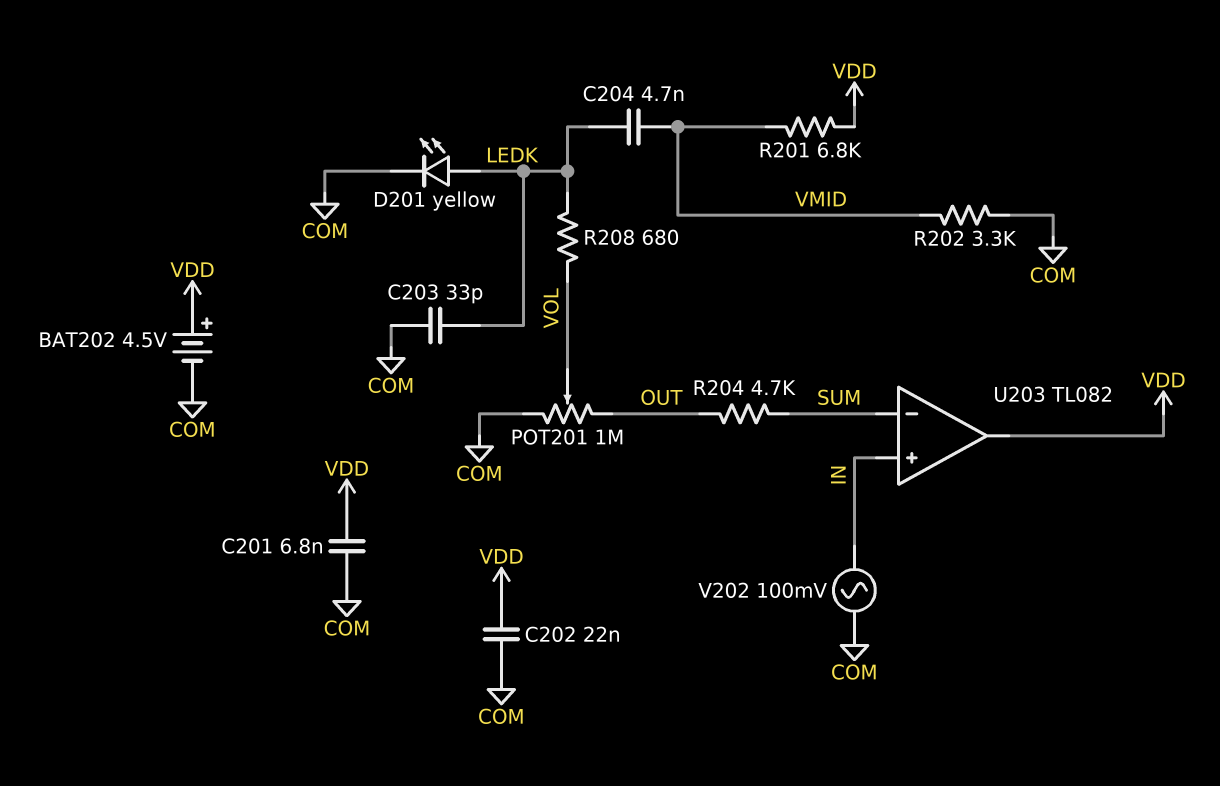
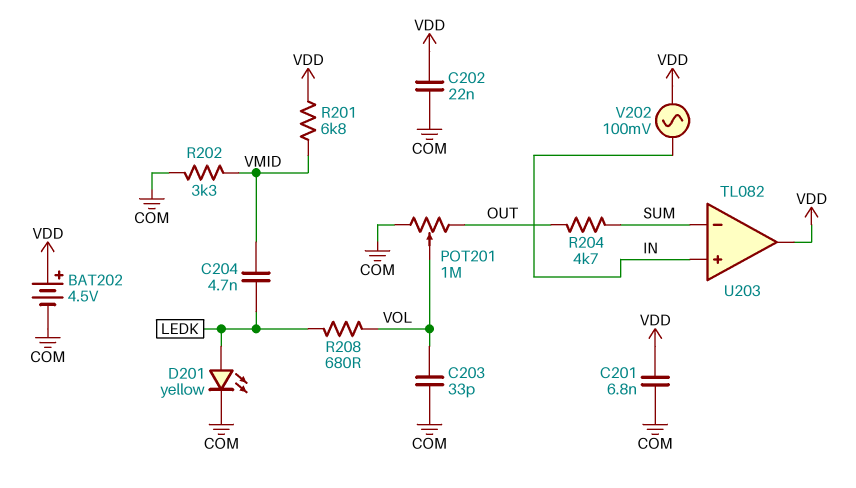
C203: 33pF (COM, LEDK) -> 33pF (COM, VOL)
V202: AC 100mV (COM, IN) -> AC 100mV (IN, VDD)

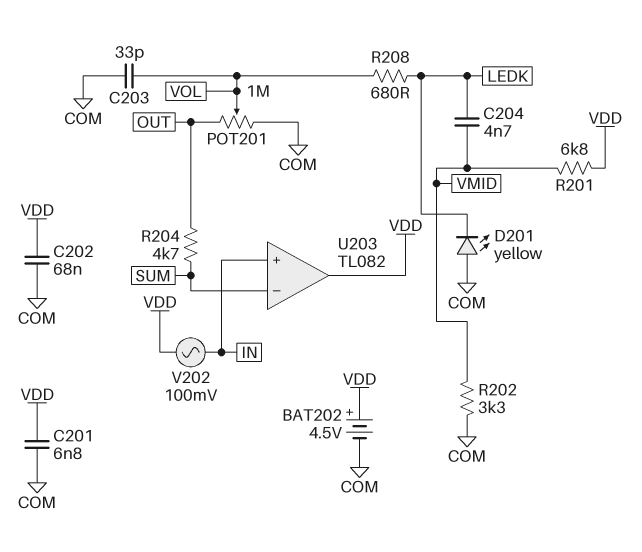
C202: 22nF (COM, VDD) -> 68nF (COM, VDD)
D201: LED yellow (A LEDK, K COM) -> LED yellow (A COM, K LEDK)

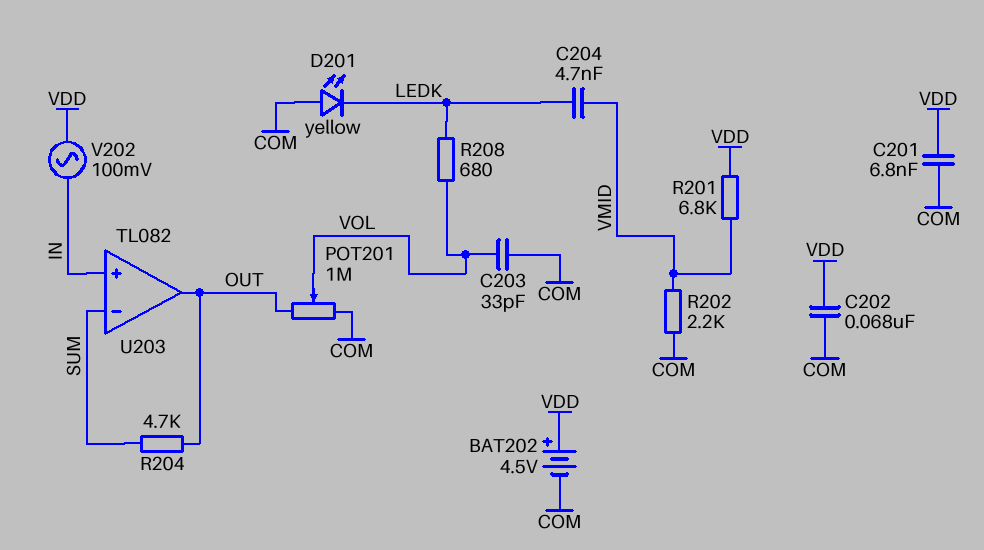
R202: 3.3k (COM, VMID) -> 2.2k (COM, VMID)
U203 pin out: VDD -> OUT

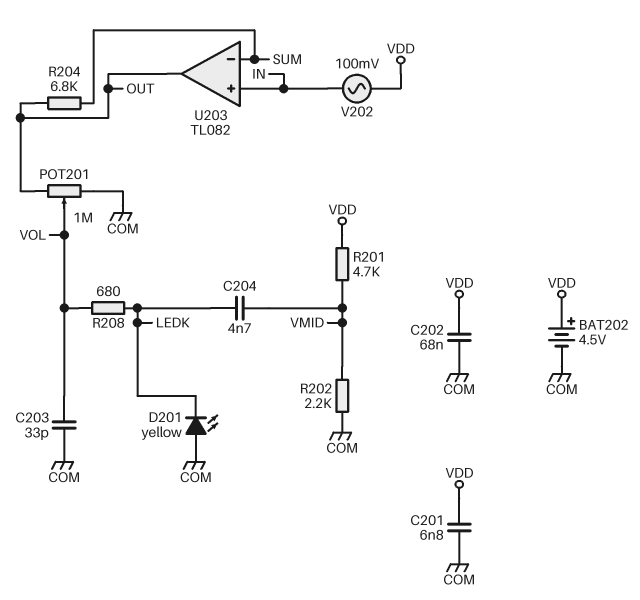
R201: 6.8k (VDD, VMID) -> 4.7k (VDD, VMID)
R204: 4.7k (OUT, SUM) -> 6.8k (OUT, SUM)

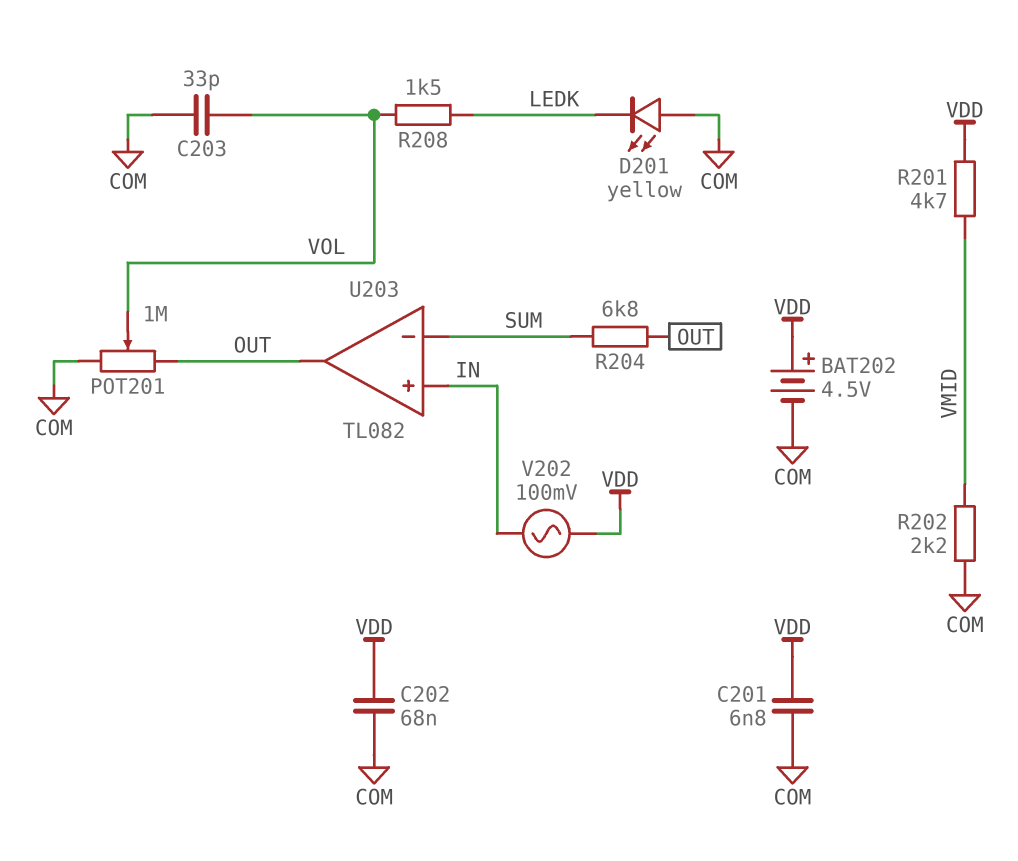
C204: 4.7nF (LEDK, VMID) -> none
R208: 680 (LEDK, VOL) -> 1.5k (LEDK, VOL)

